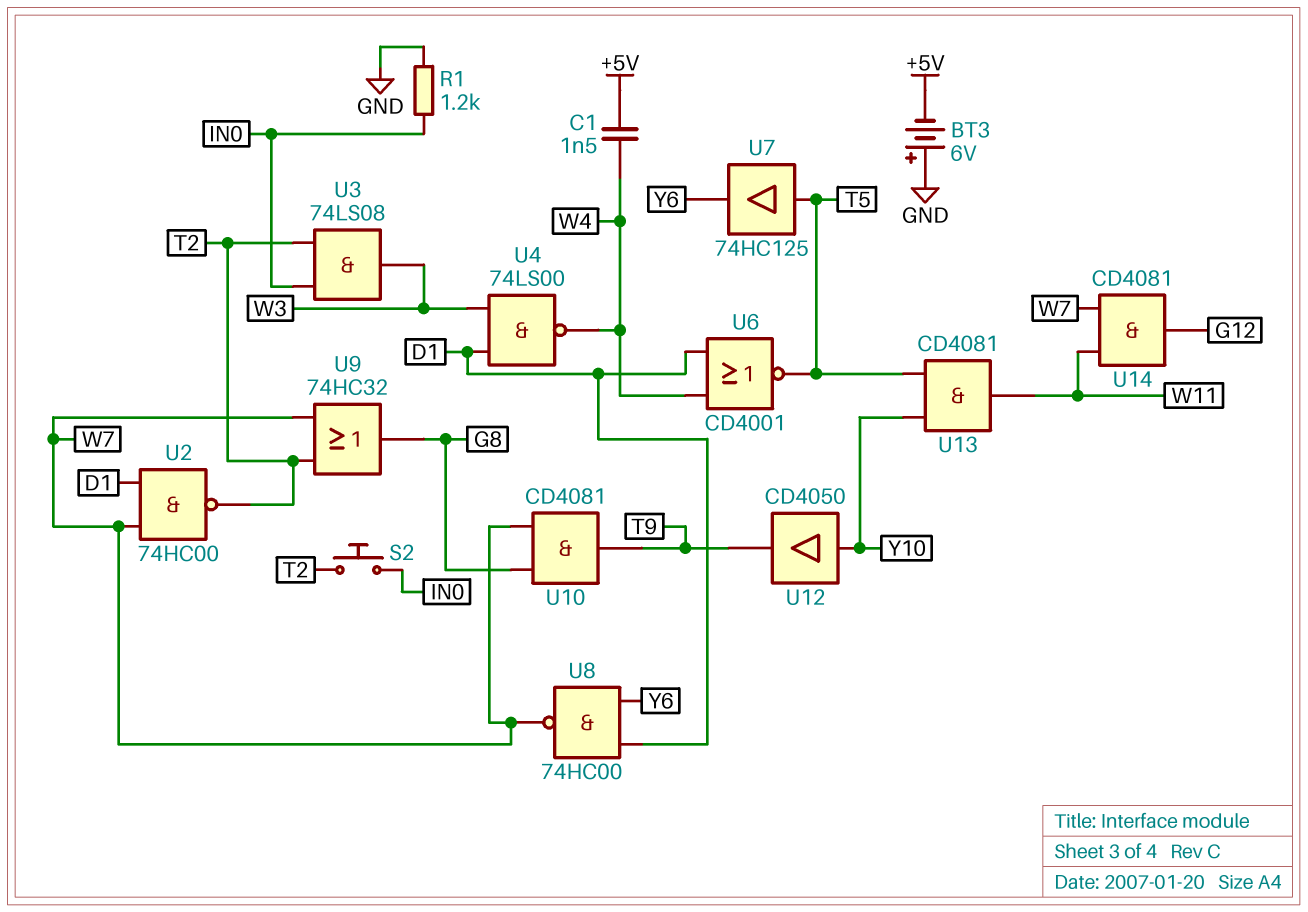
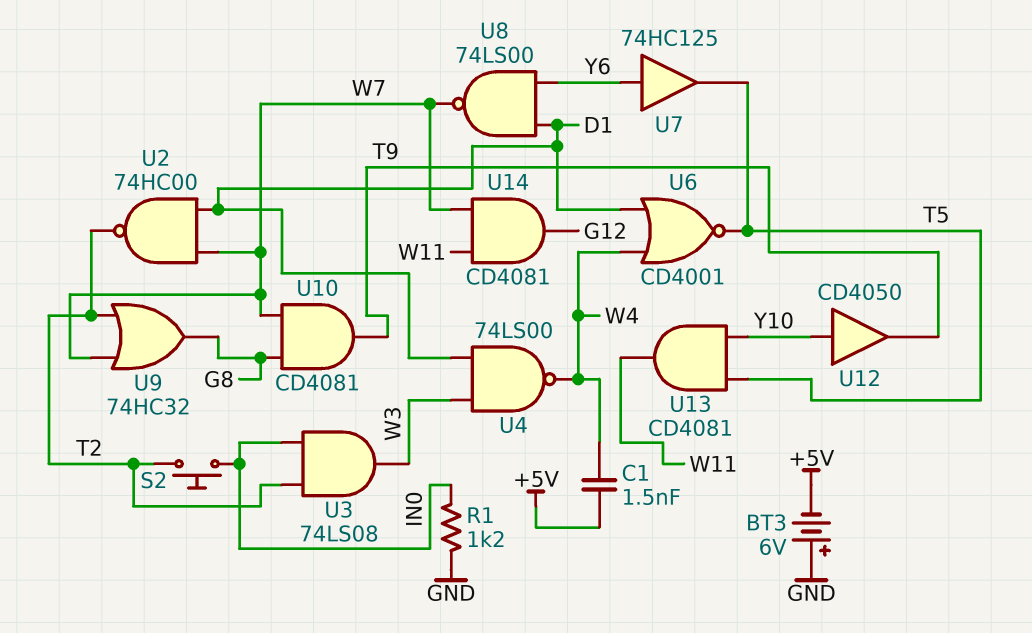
U7: buffer 74HC125 (in T5, out Y6) -> buffer 74HC125 (in Y6, out T5)
U8: NAND 74HC00 (in D1, in Y6, out W7) -> NAND 74LS00 (in D1, in Y6, out W7)

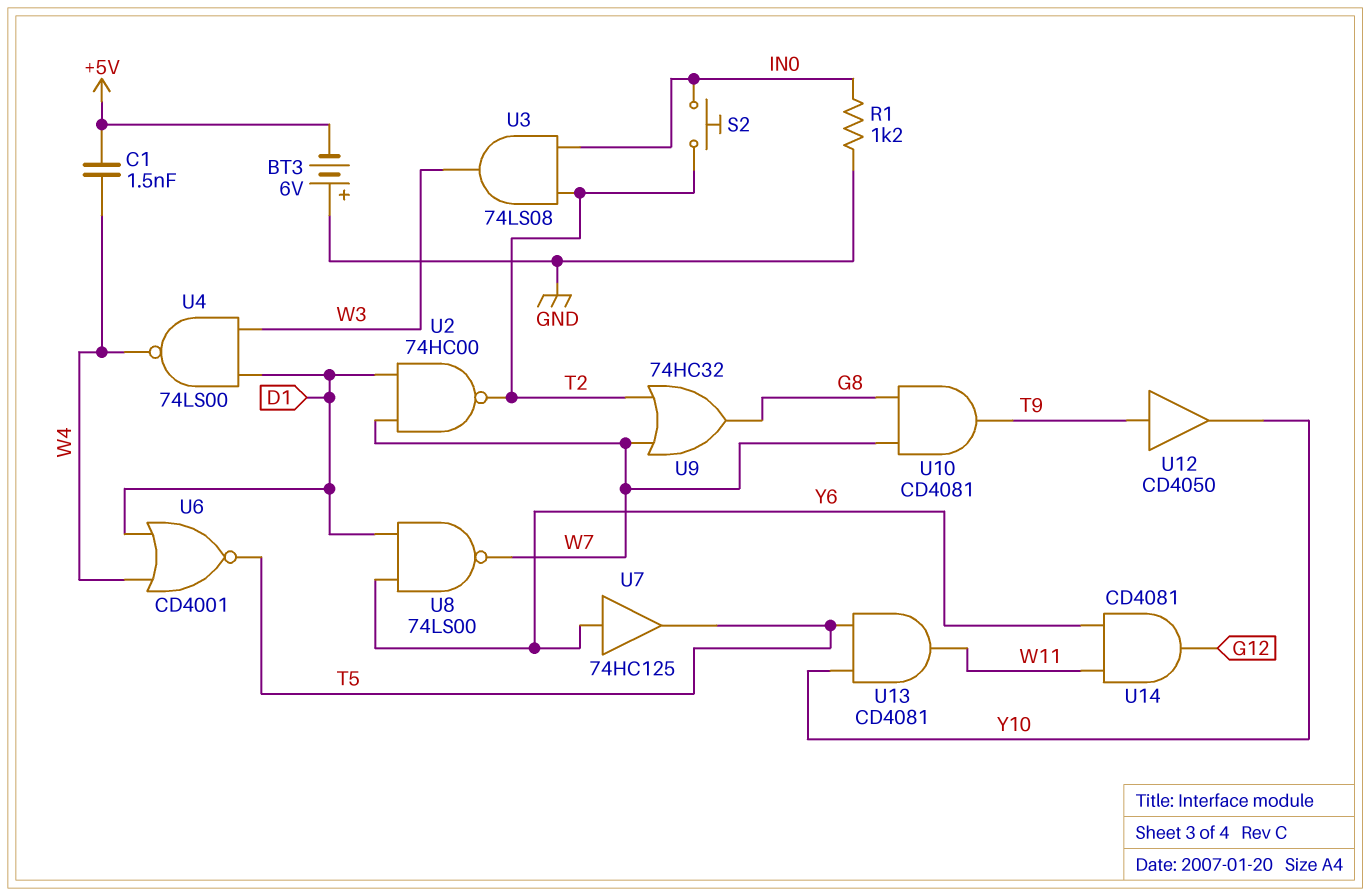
U12: buffer CD4050 (in Y10, out T9) -> buffer CD4050 (in T9, out Y10)
U14: AND CD4081 (in W7, in W11, out G12) -> AND CD4081 (in W11, in Y6, out G12)

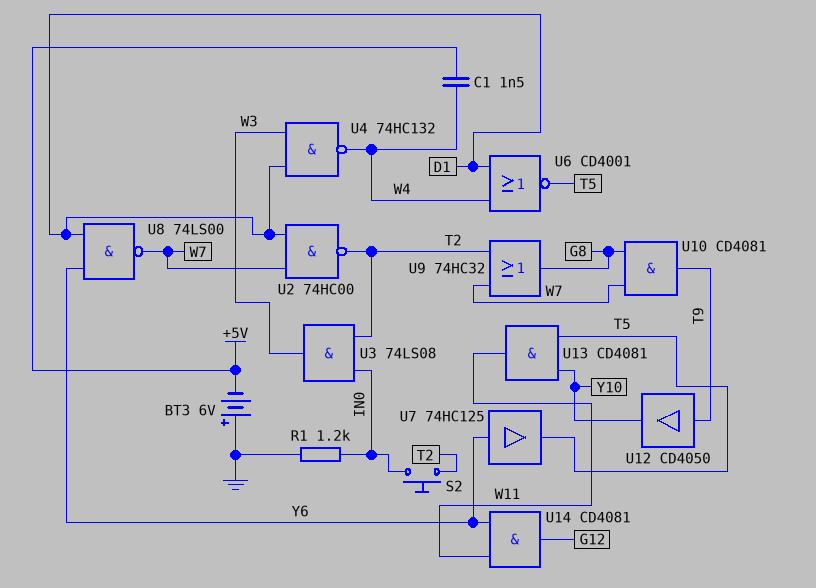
U4: NAND 74LS00 (in D1, in W3, out W4) -> NAND 74HC132 (in D1, in W3, out W4)

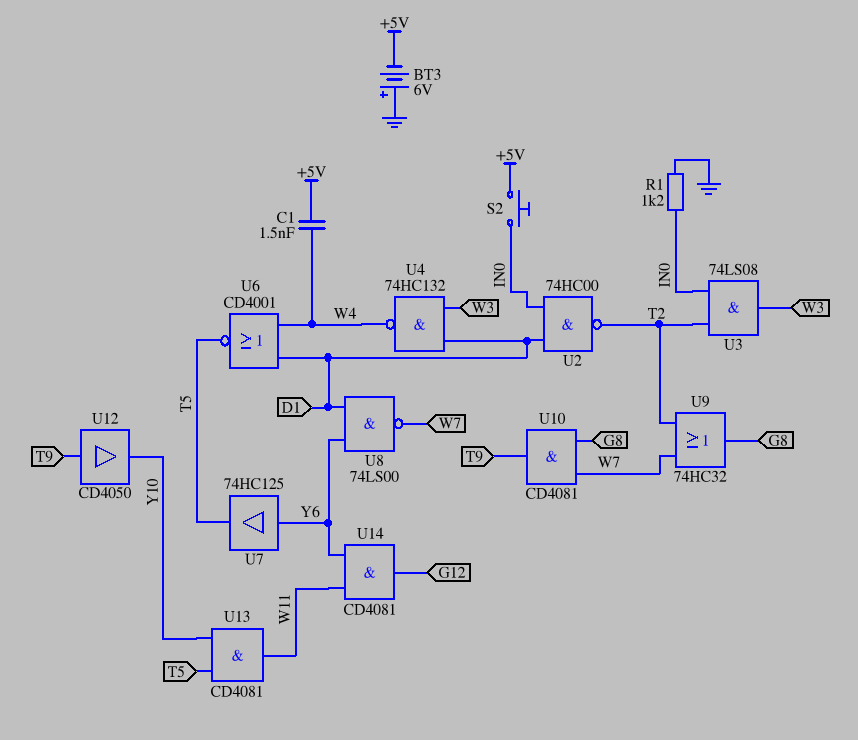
S2: button (IN0, T2) -> button (+5V, IN0)
U2: NAND 74HC00 (in D1, in W7, out T2) -> NAND 74HC00 (in D1, in IN0, out T2)

